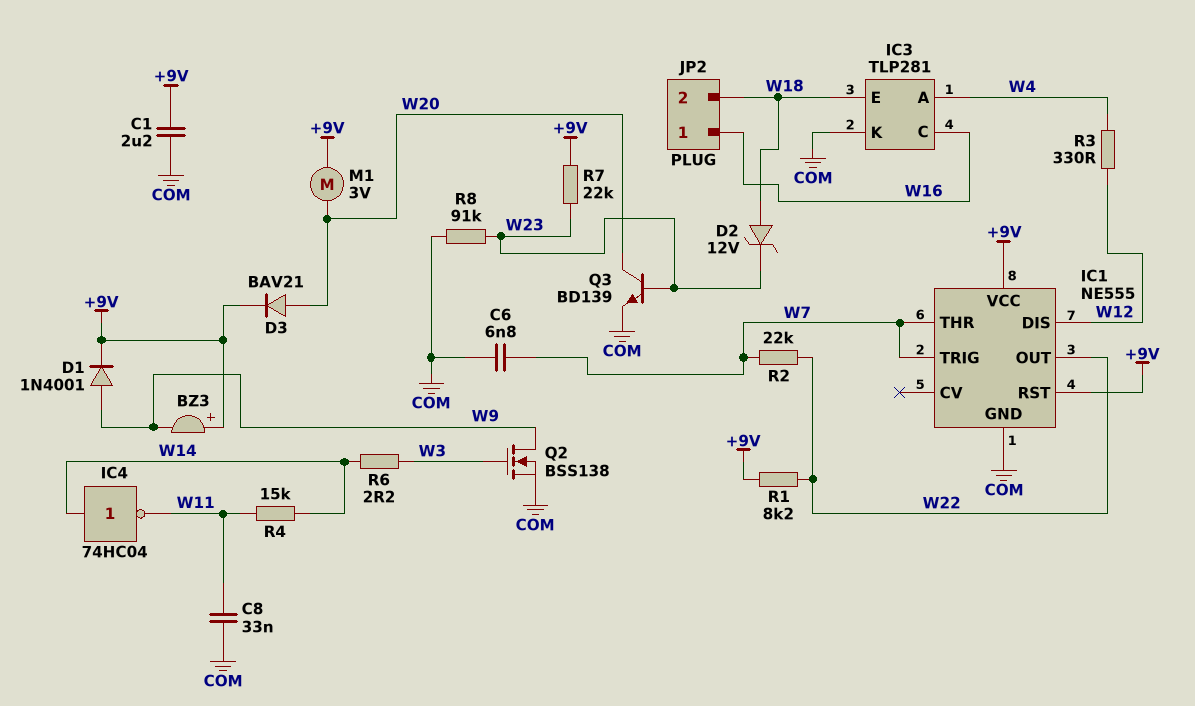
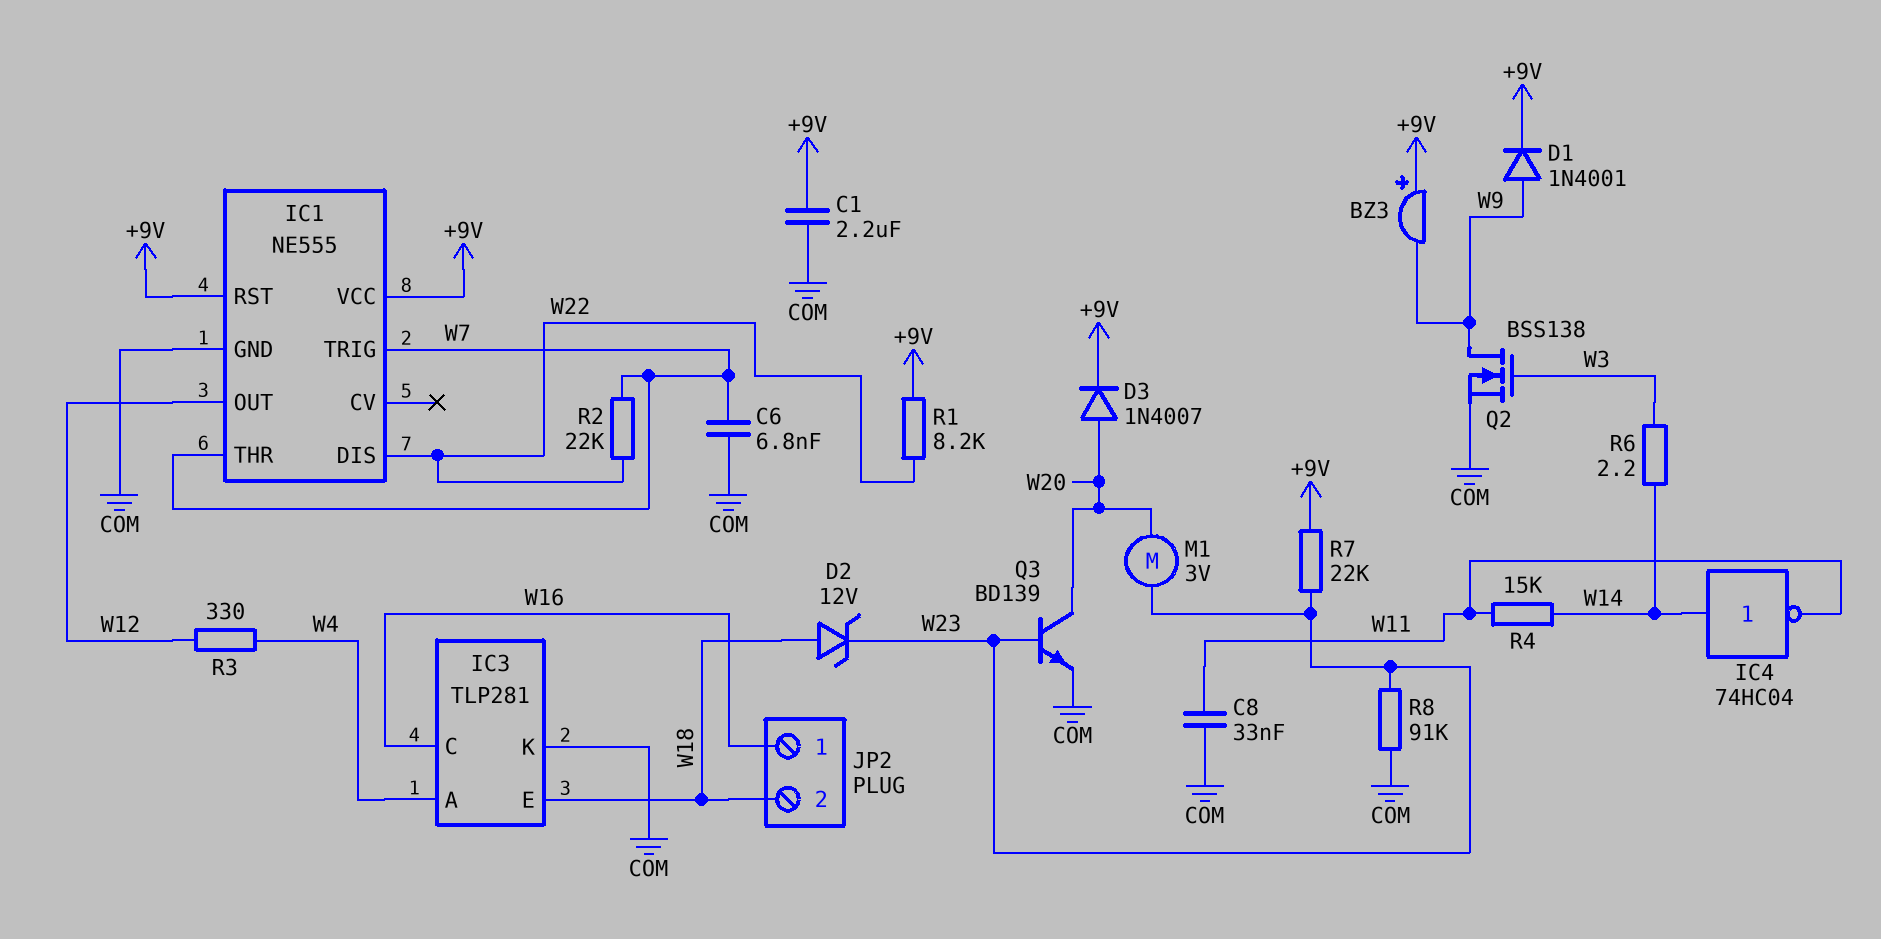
D3: diode BAV21 (A W20, K +9V) -> diode 1N4007 (A W20, K +9V)
IC1 pin DIS: W12 -> W22
IC1 pin OUT: W22 -> W12
M1: motor 3V (+9V, W20) -> motor 3V (W20, W23)

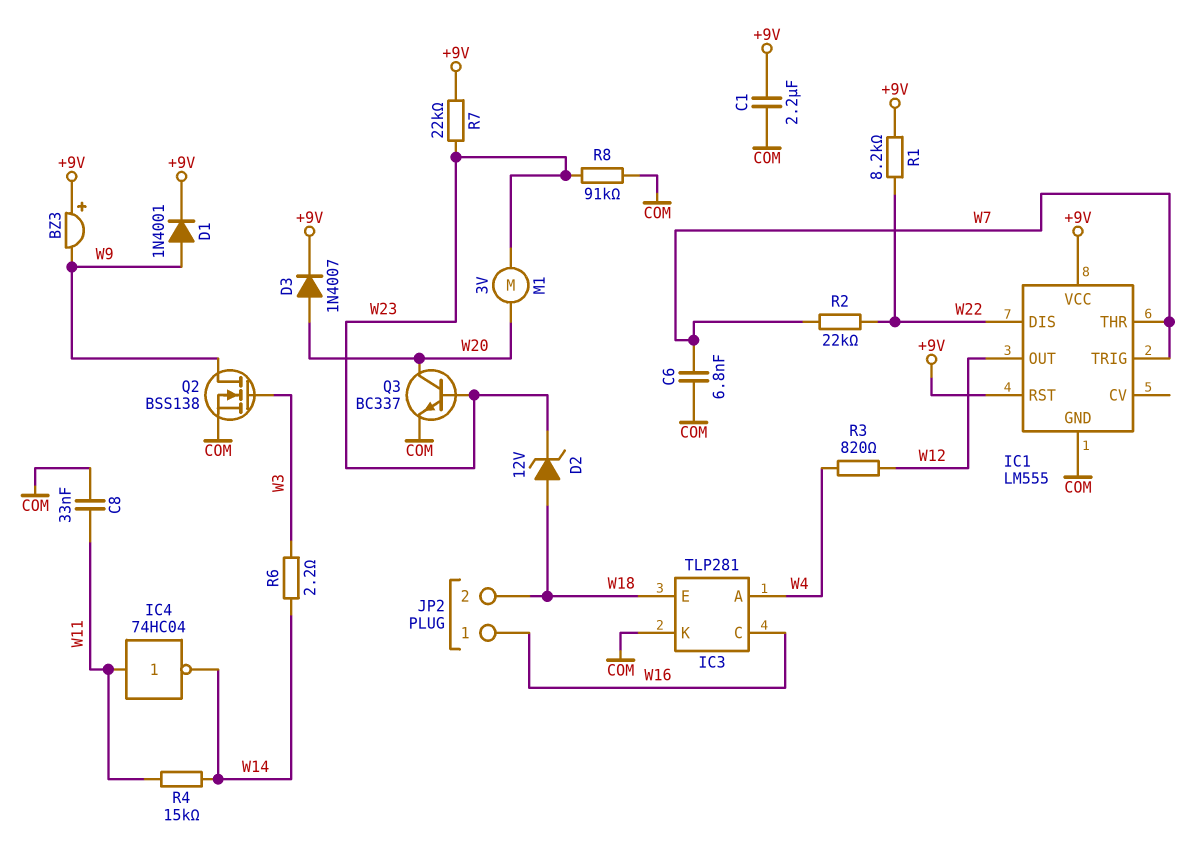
IC1: NE555 -> LM555
IC4: NOT 74HC04 (in W14, out W11) -> NOT 74HC04 (in W11, out W14)
Q3: NPN BD139 (B W23, C W20, E COM) -> NPN BC337 (B W23, C W20, E COM)
R3: 330 (W4, W12) -> 820 (W4, W12)

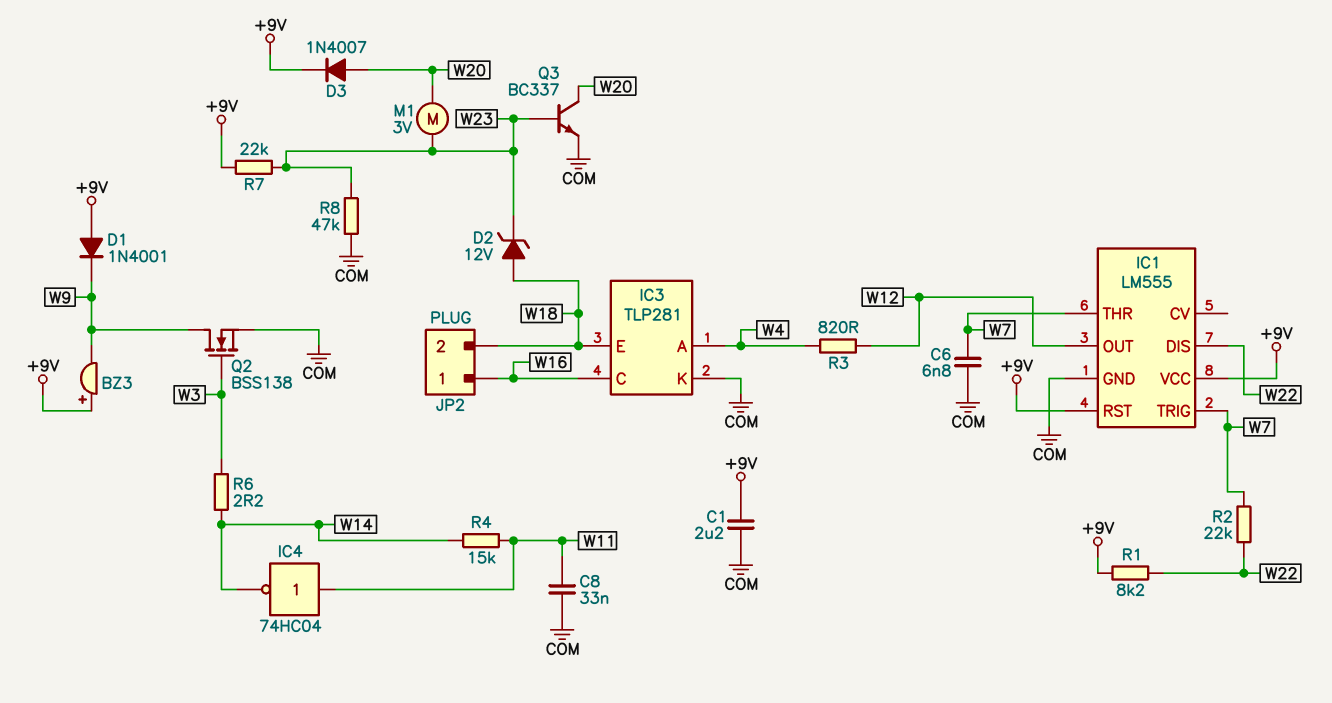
D1: diode 1N4001 (A W9, K +9V) -> diode 1N4001 (A +9V, K W9)
R8: 91k (COM, W23) -> 47k (COM, W23)

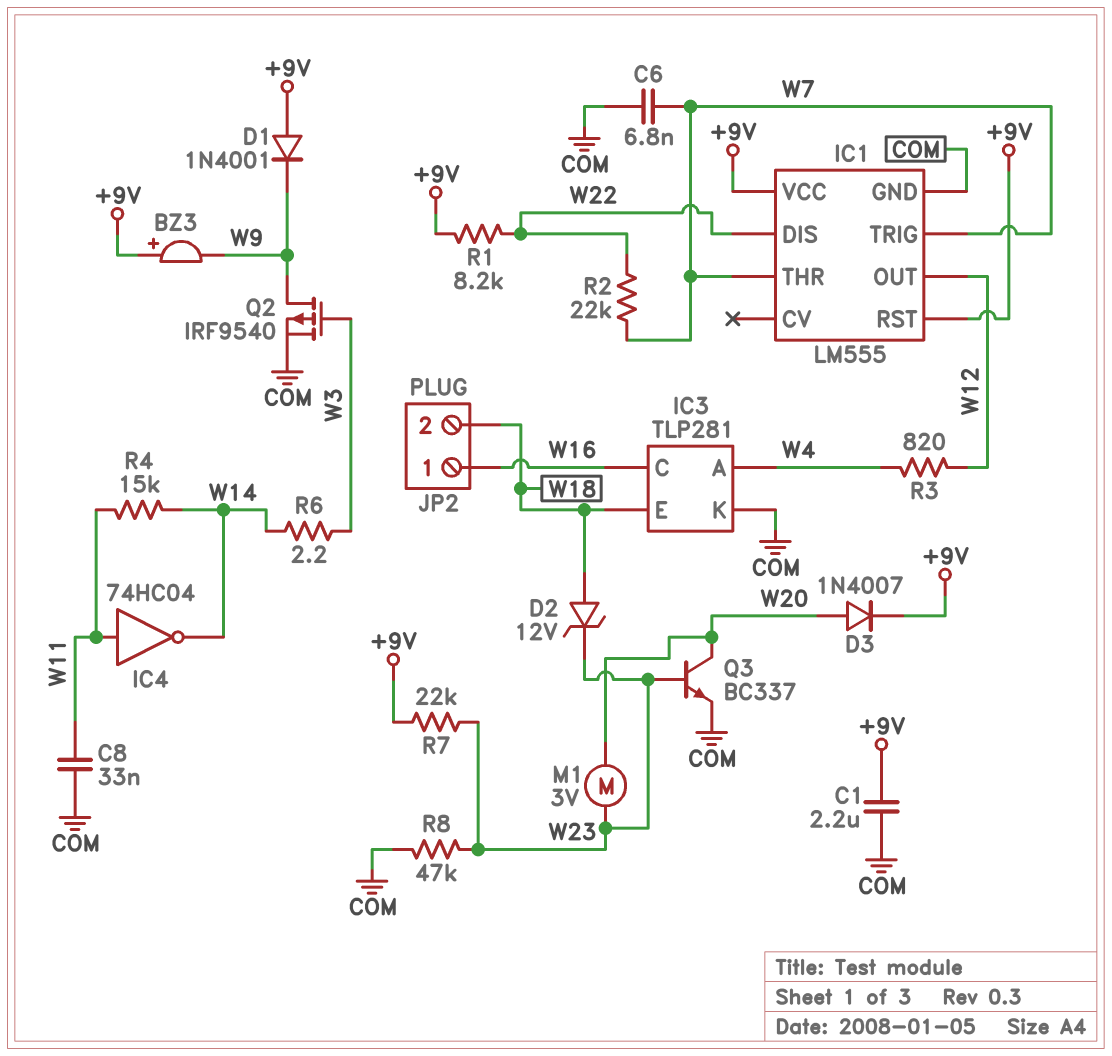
Q2: NMOS BSS138 (G W3, D W9, S COM) -> PMOS IRF9540 (G W3, D W9, S COM)

